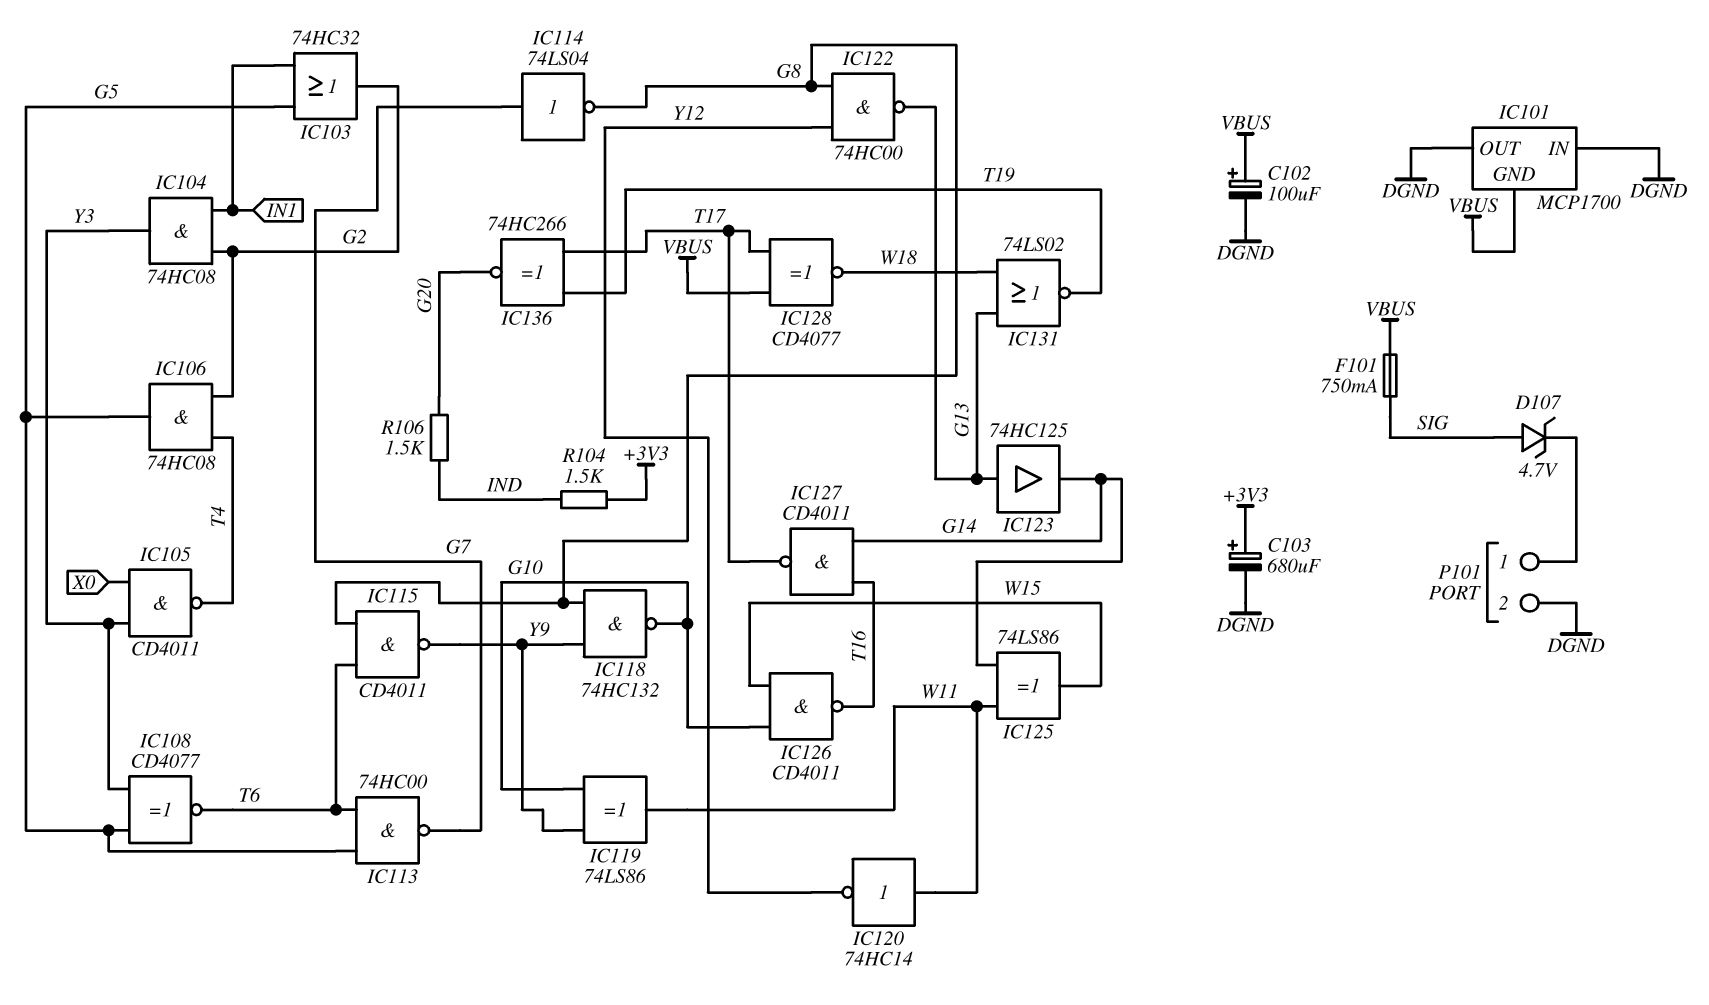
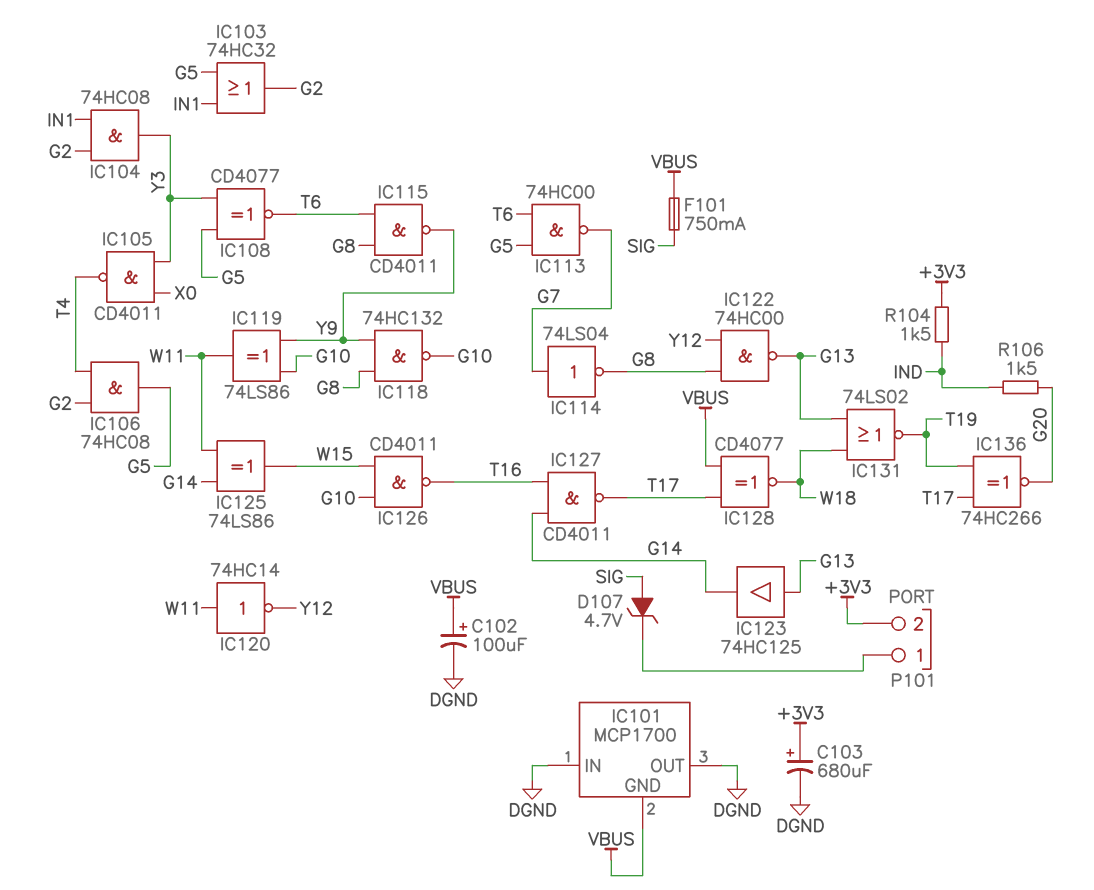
P101 pin 2: DGND -> +3V3

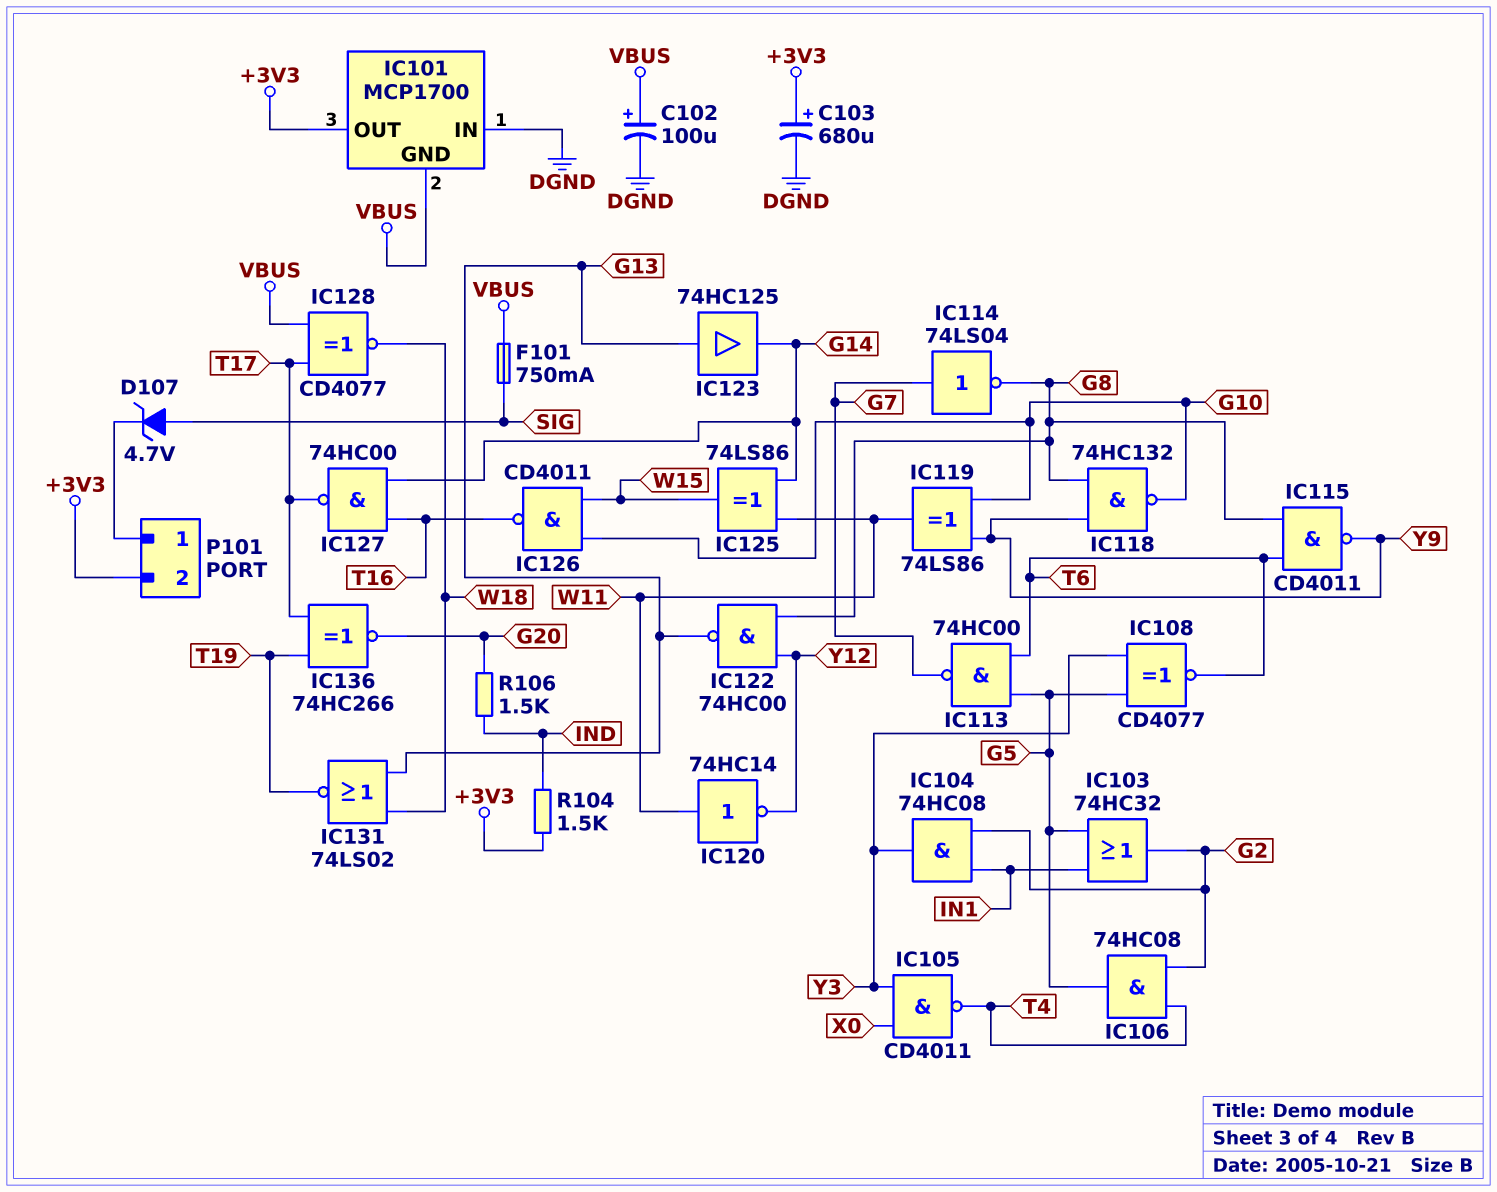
IC101 pin OUT: DGND -> +3V3
IC127: NAND CD4011 (in G14, in T16, out T17) -> NAND 74HC00 (in G14, in T16, out T17)

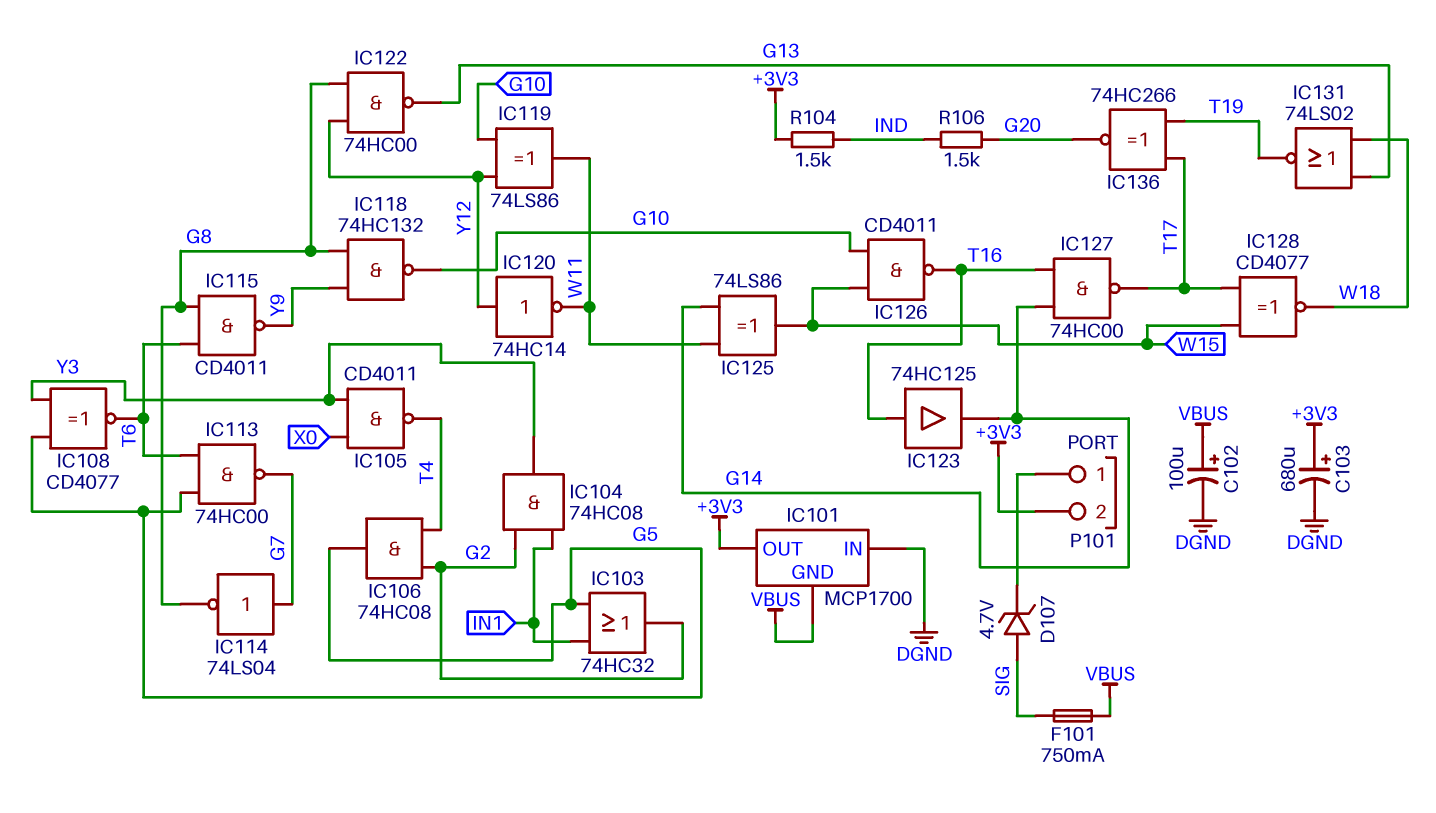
IC119: XOR 74LS86 (in G10, in Y9, out W11) -> XOR 74LS86 (in G10, in Y12, out W11)
IC120: NOT 74HC14 (in W11, out Y12) -> NOT 74HC14 (in Y12, out W11)
IC123: buffer 74HC125 (in G13, out G14) -> buffer 74HC125 (in T16, out G14)
IC128: XNOR CD4077 (in T17, in VBUS, out W18) -> XNOR CD4077 (in T17, in W15, out W18)

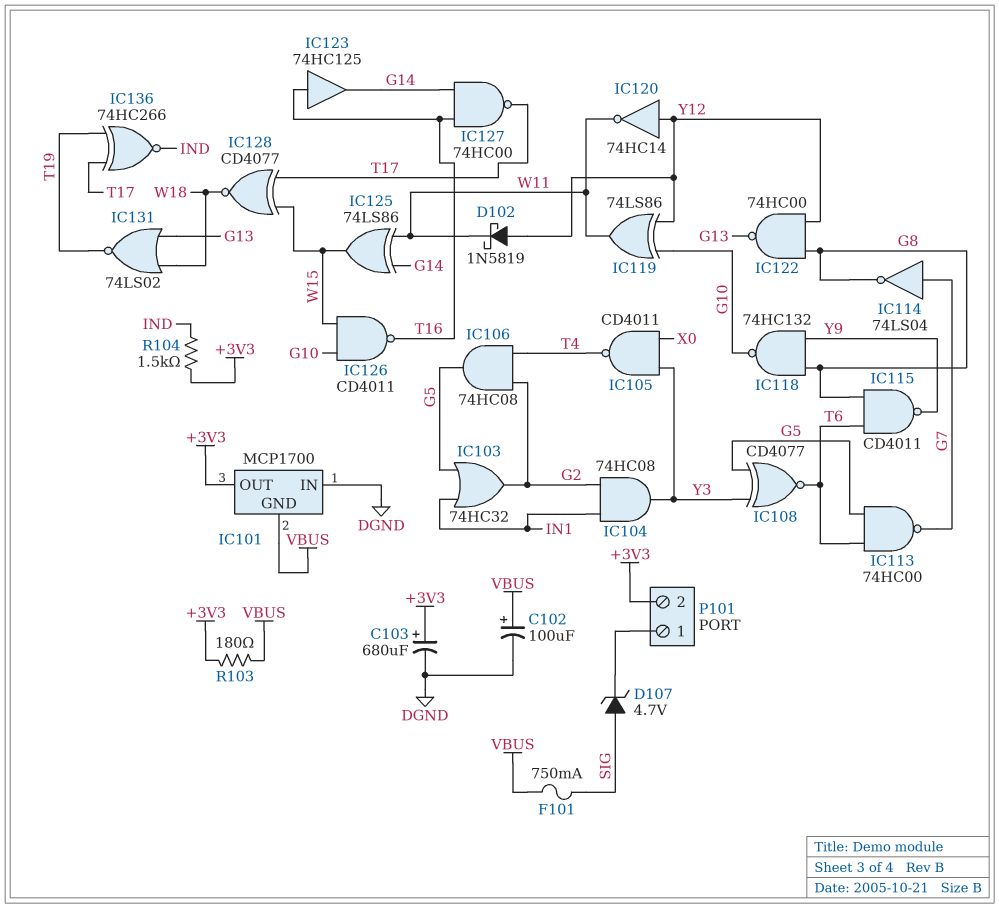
D102: none -> schottky 1N5819 (A Y12, K W11)
IC136: XNOR 74HC266 (in T17, in T19, out G20) -> XNOR 74HC266 (in T17, in T19, out IND)
R103: none -> 180 (+3V3, VBUS)
R106: 1.5k (G20, IND) -> none

